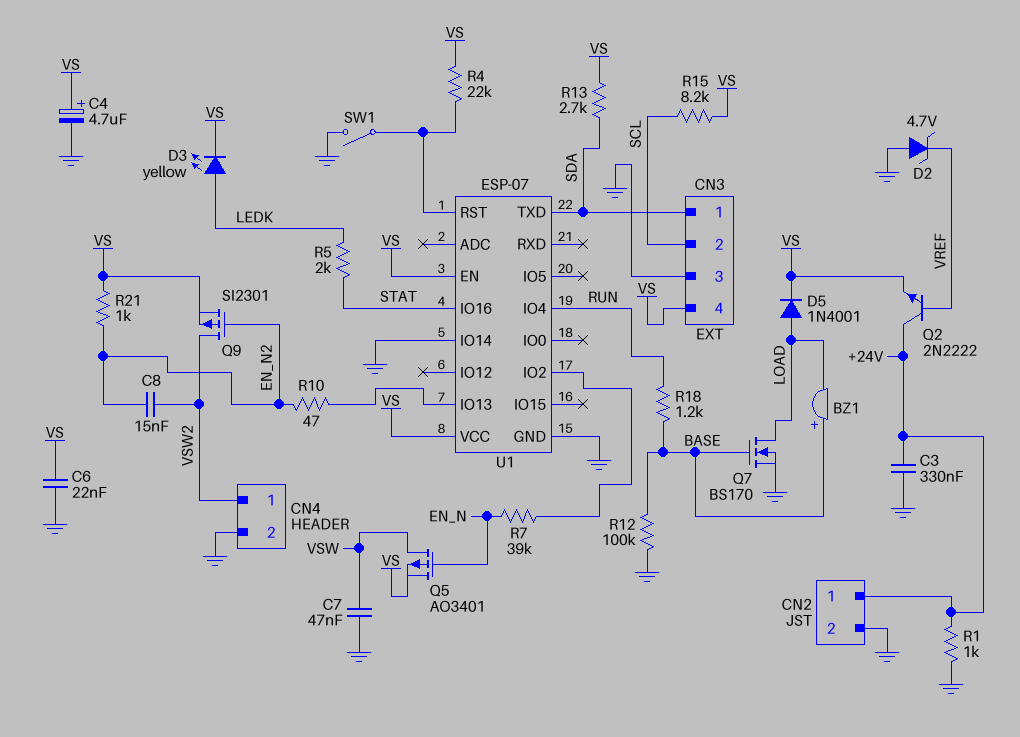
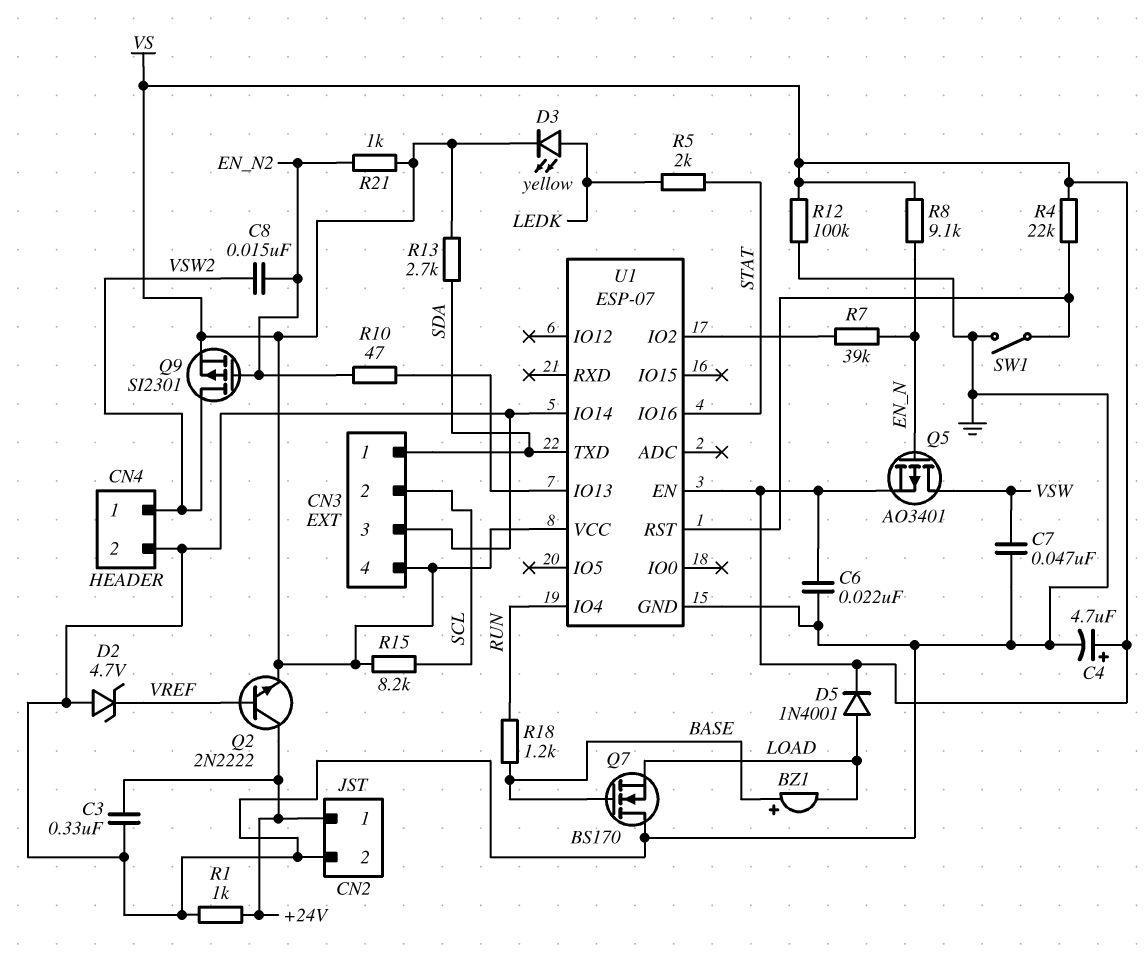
Q7: NMOS BS170 (G BASE, D LOAD, S GND) -> NMOS BS170 (G BASE, D GND, S LOAD)
R8: none -> 9.1k (EN_N, VS)
R12: 100k (BASE, GND) -> 100k (GND, VS)

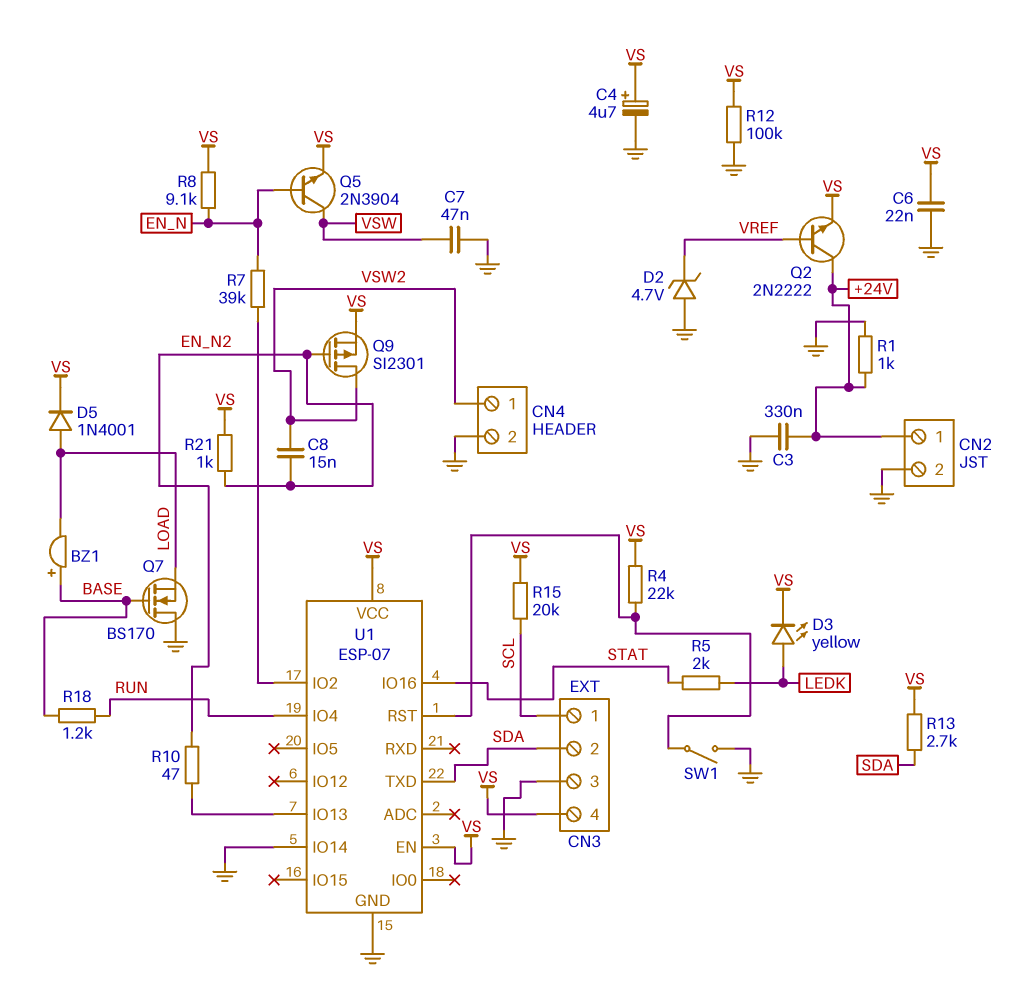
CN3 pin 1: SDA -> SCL
CN3 pin 2: SCL -> SDA
Q5: PMOS AO3401 (G EN_N, D VSW, S VS) -> NPN 2N3904 (B EN_N, C VSW, E VS)
R15: 8.2k (SCL, VS) -> 20k (SCL, VS)

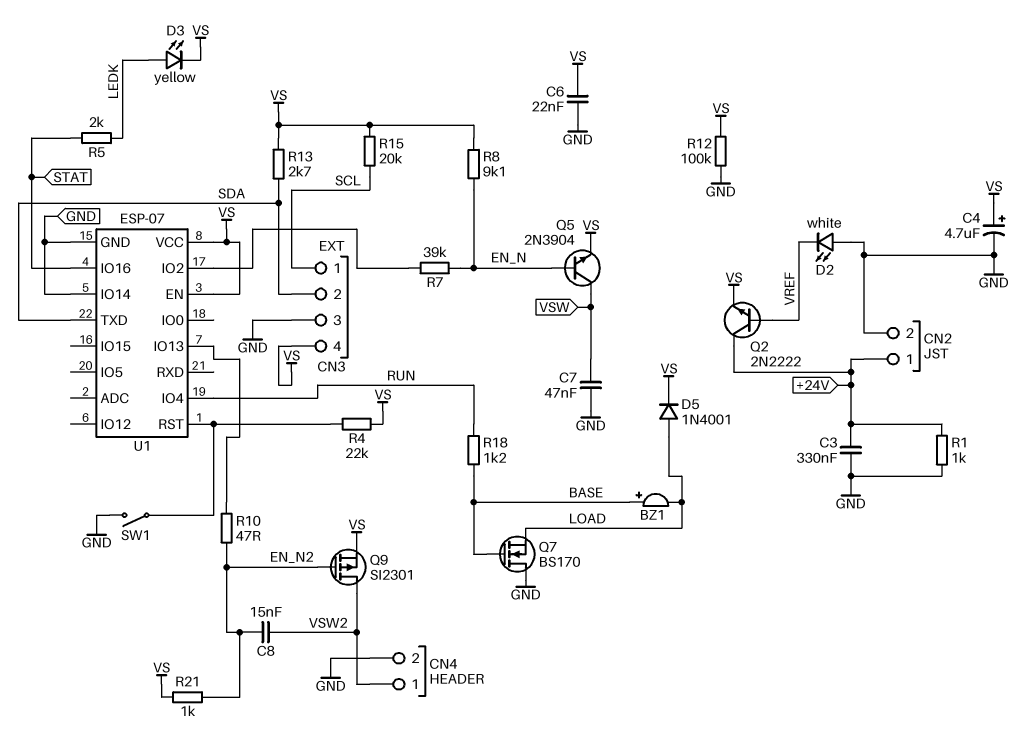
D2: zener 4.7V (A GND, K VREF) -> LED white (A GND, K VREF)

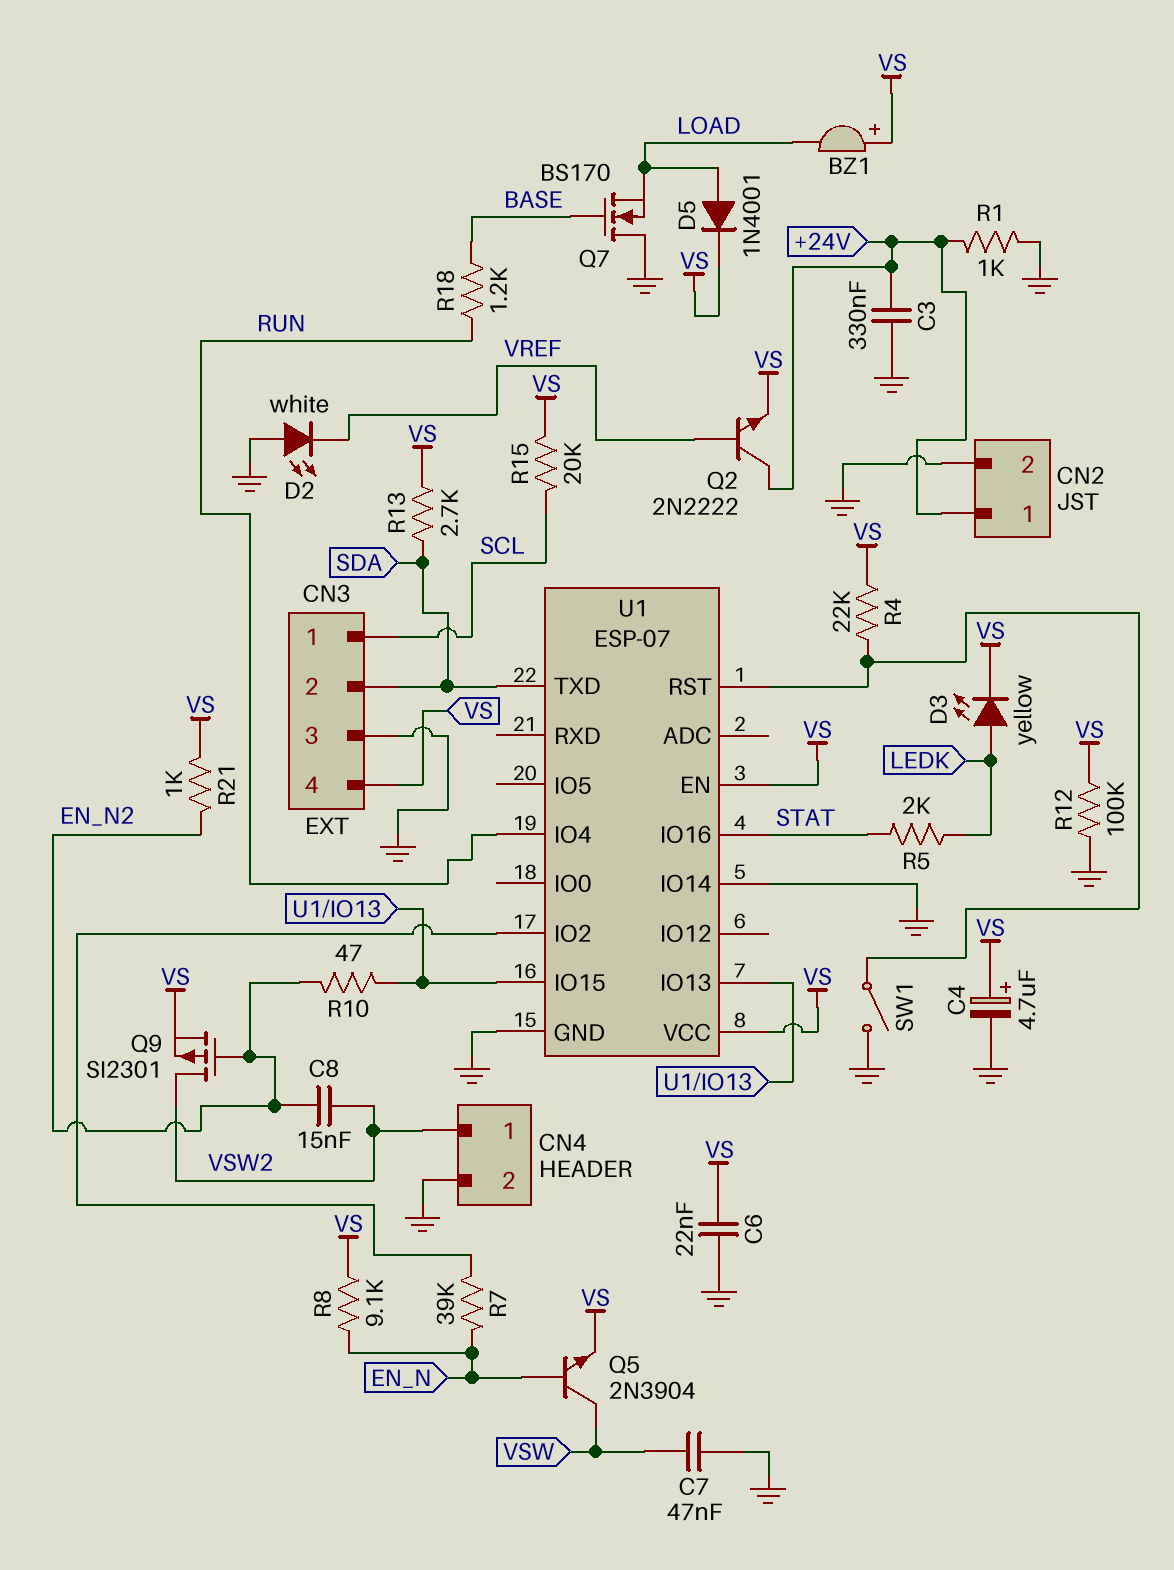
BZ1: buzzer (plus BASE, minus LOAD) -> buzzer (plus VS, minus LOAD)
U1 pin IO15: none -> U1/IO13

